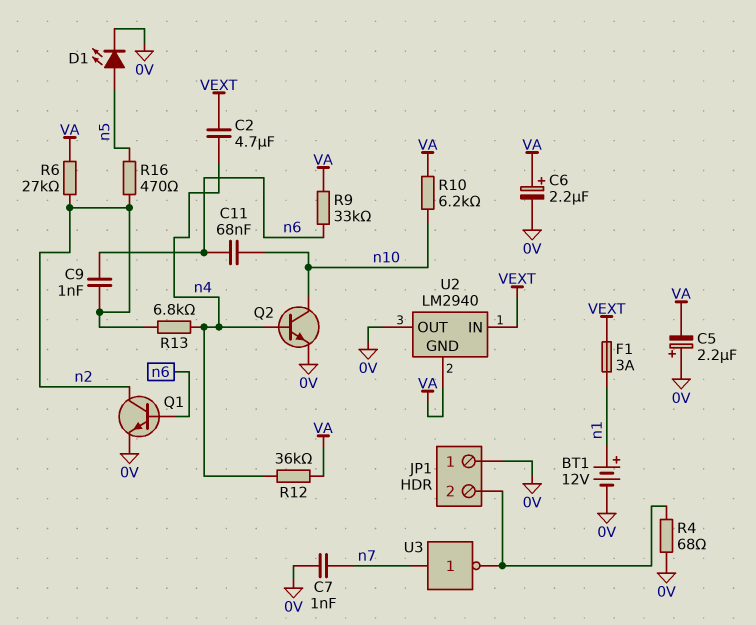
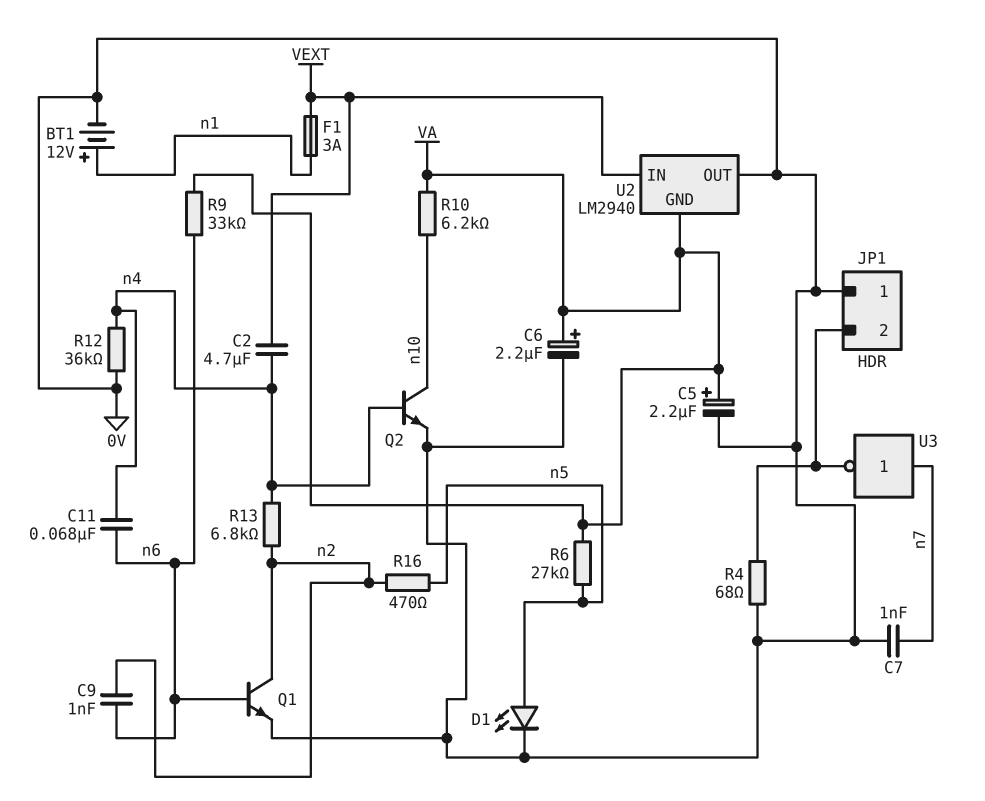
C5: 2.2uF (plus 0V, minus VA) -> 2.2uF (plus VA, minus 0V)
C11: 68nF (n6, n10) -> 68nF (n4, n6)
R6: 27k (VA, n2) -> 27k (VA, n5)
R12: 36k (VA, n4) -> 36k (0V, n4)

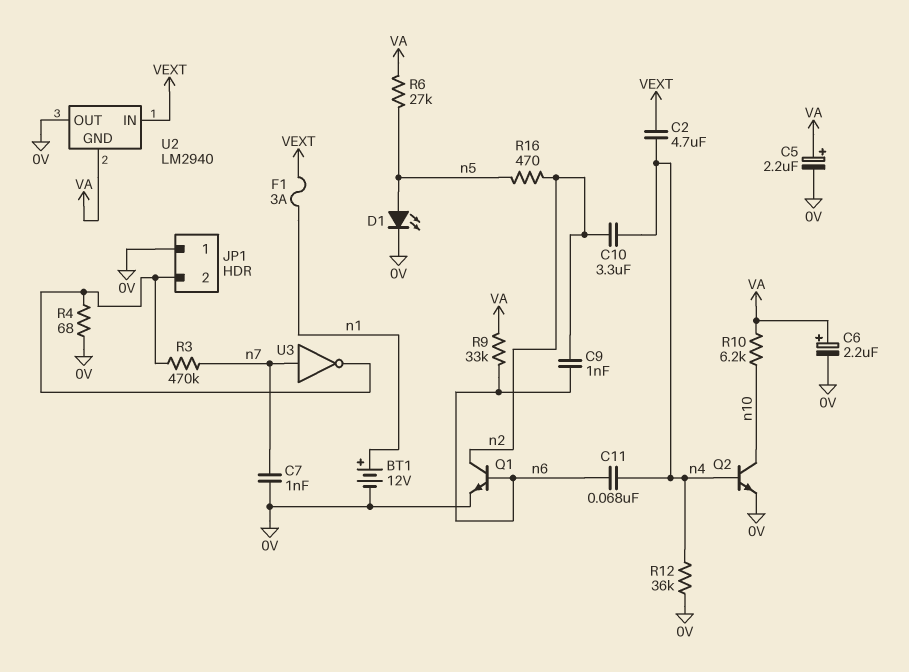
C10: none -> 3.3uF (n2, n4)
R3: none -> 470k (JP1/2, n7)
R13: 6.8k (n2, n4) -> none

